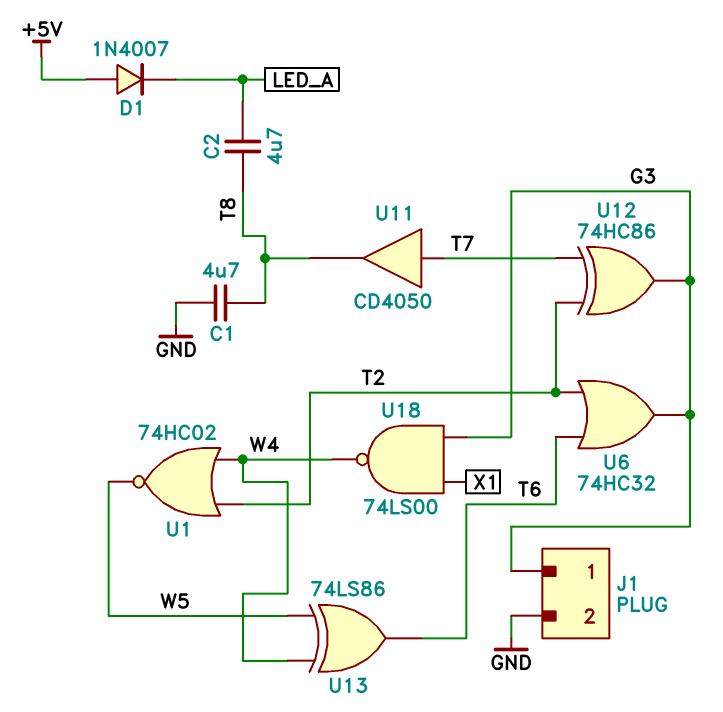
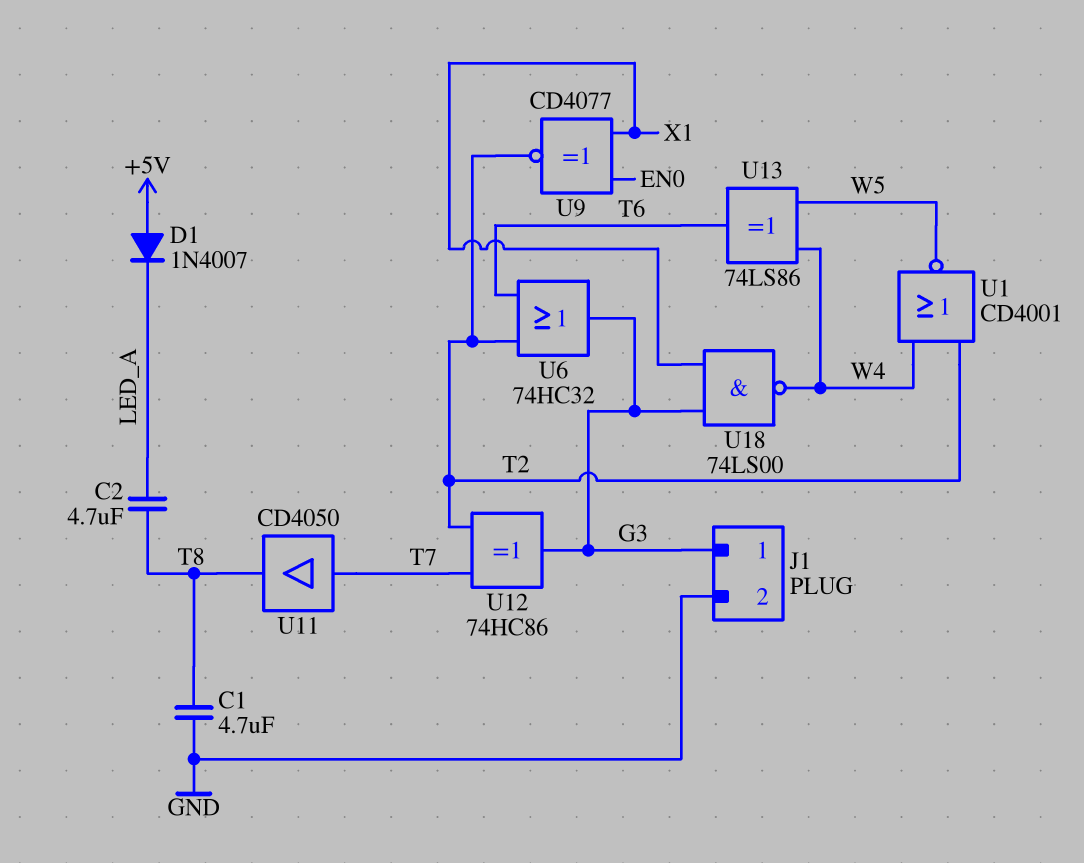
U1: NOR 74HC02 (in T2, in W4, out W5) -> NOR CD4001 (in T2, in W4, out W5)
U9: none -> XNOR CD4077 (in EN0, in X1, out T2)

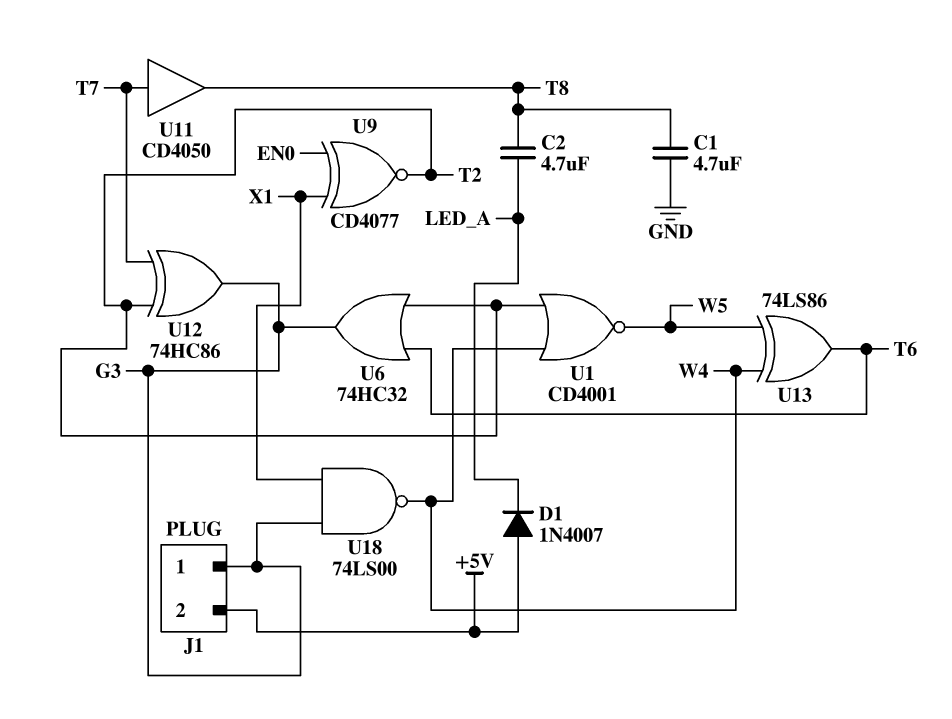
J1 pin 2: GND -> +5V

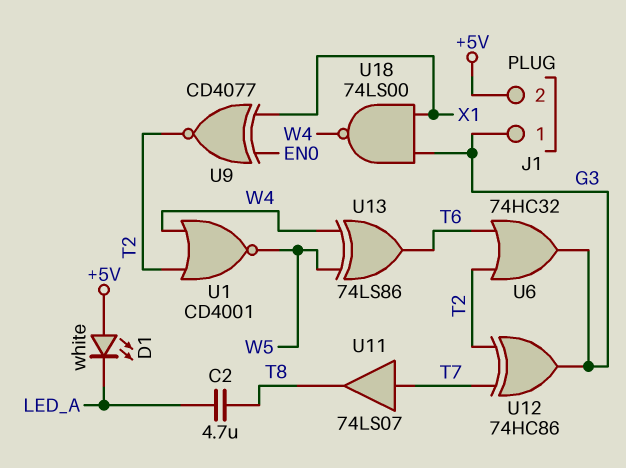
C1: 4.7uF (GND, T8) -> none
D1: diode 1N4007 (A +5V, K LED_A) -> LED white (A +5V, K LED_A)
U11: buffer CD4050 (in T7, out T8) -> buffer 74LS07 (in T7, out T8)

